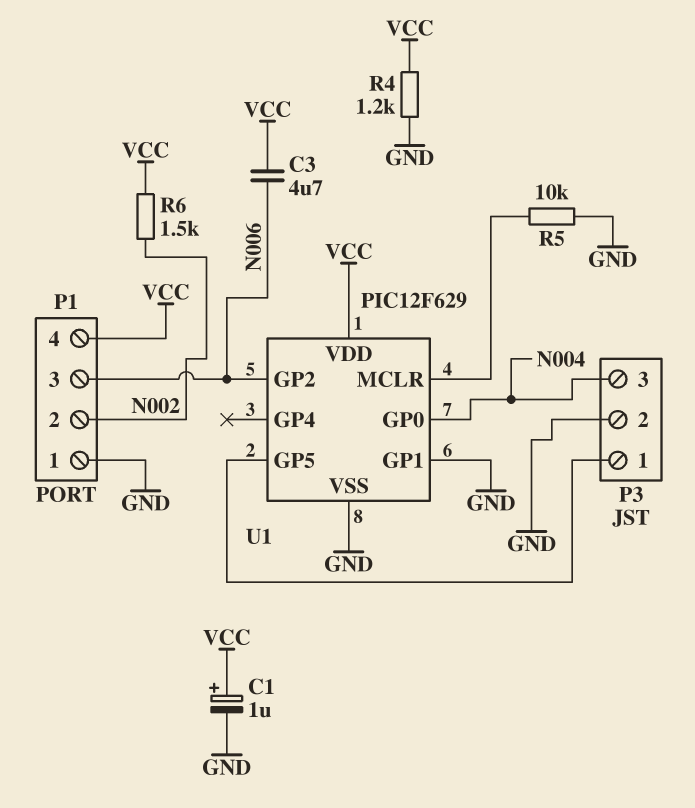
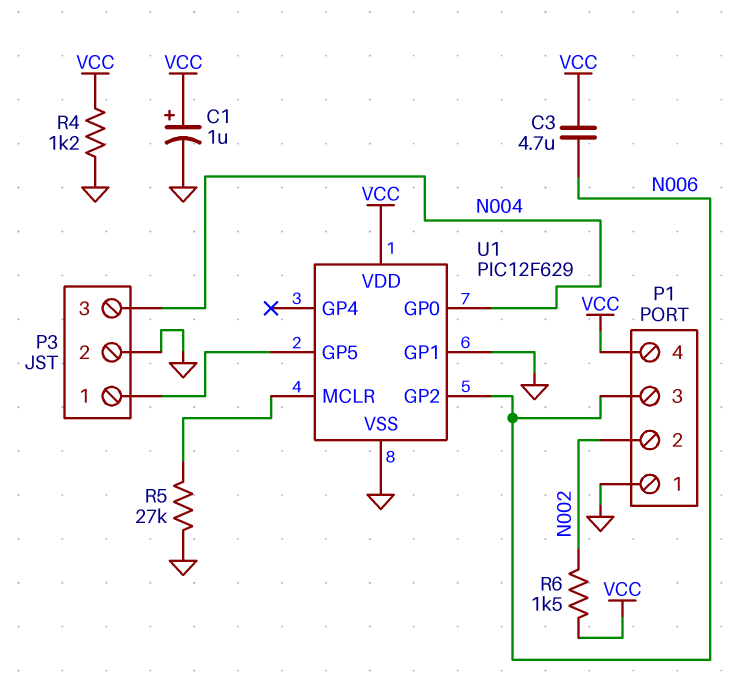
R5: 10k (GND, U1/MCLR) -> 27k (GND, U1/MCLR)

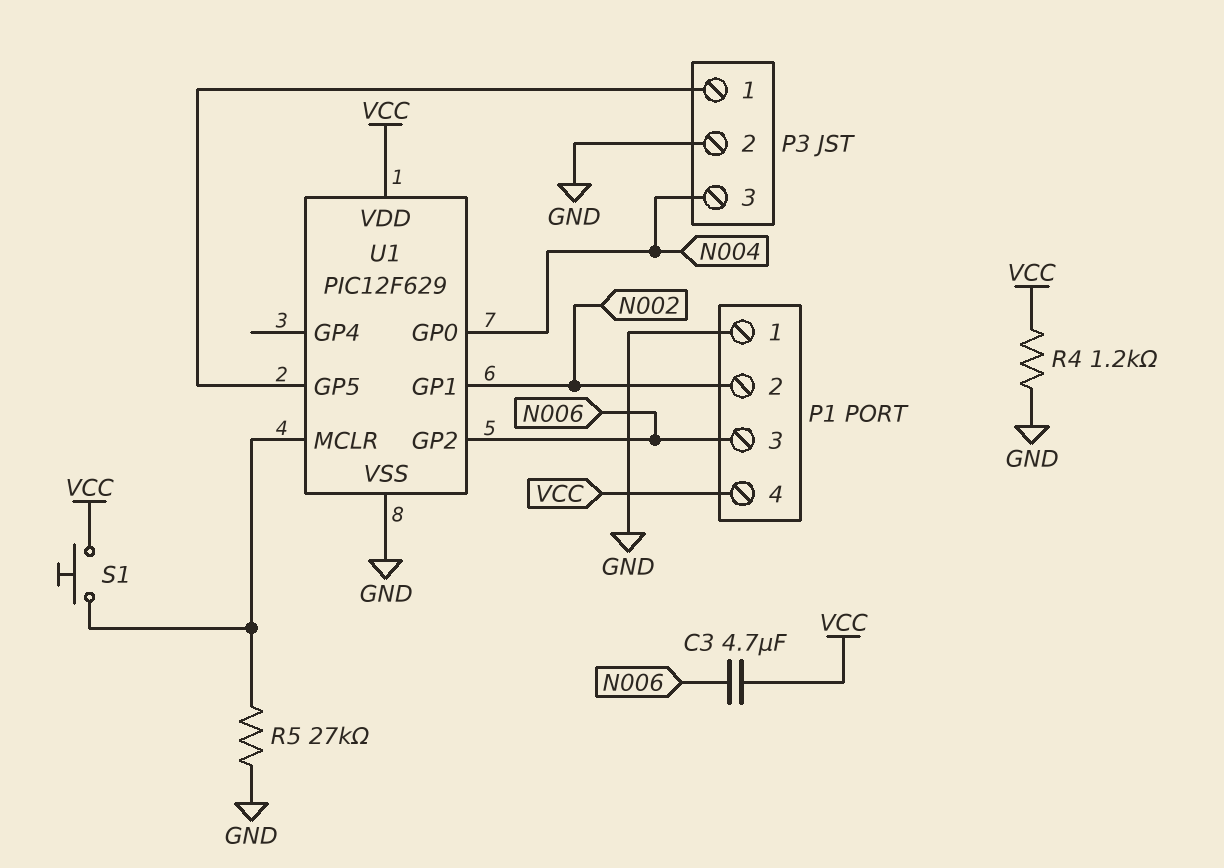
C1: 1uF (plus VCC, minus GND) -> none
R6: 1.5k (N002, VCC) -> none
S1: none -> button (U1/MCLR, VCC)
U1 pin GP1: GND -> N002

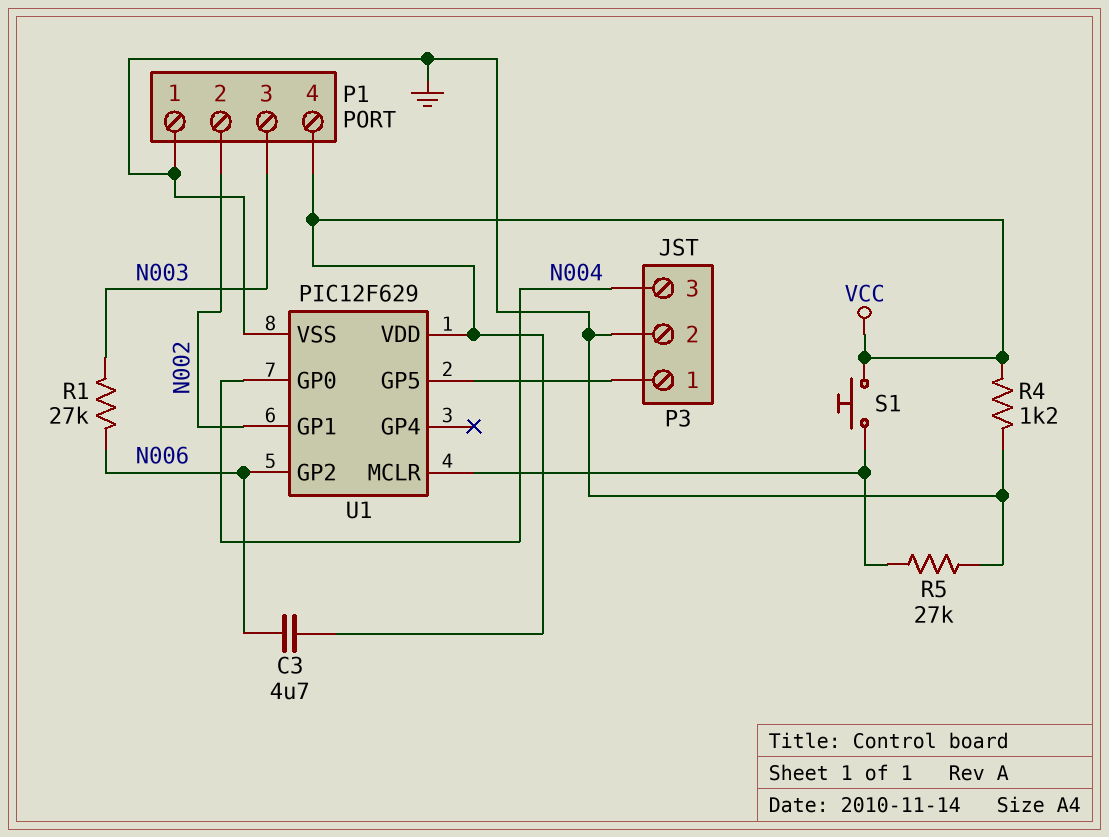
P1 pin 3: N006 -> N003
R1: none -> 27k (N003, N006)

